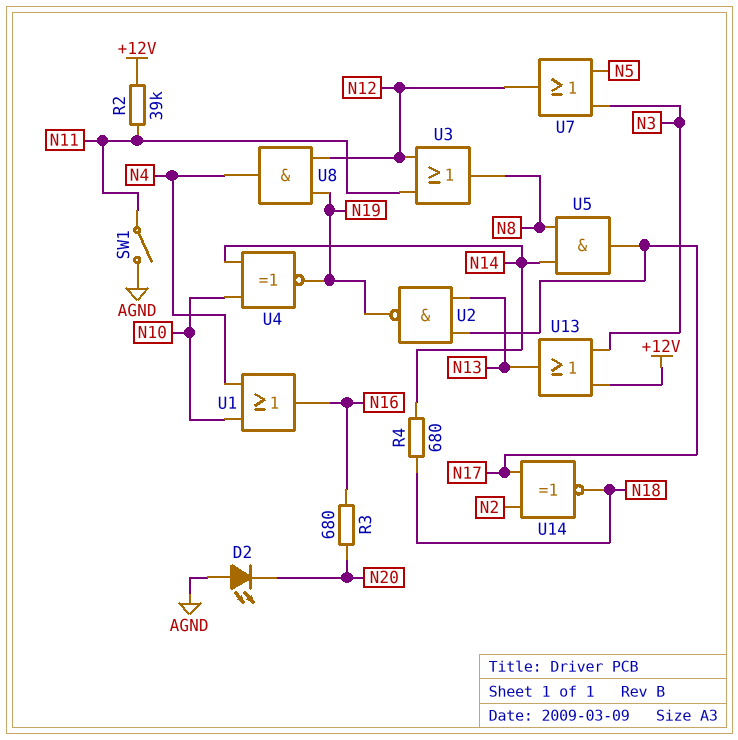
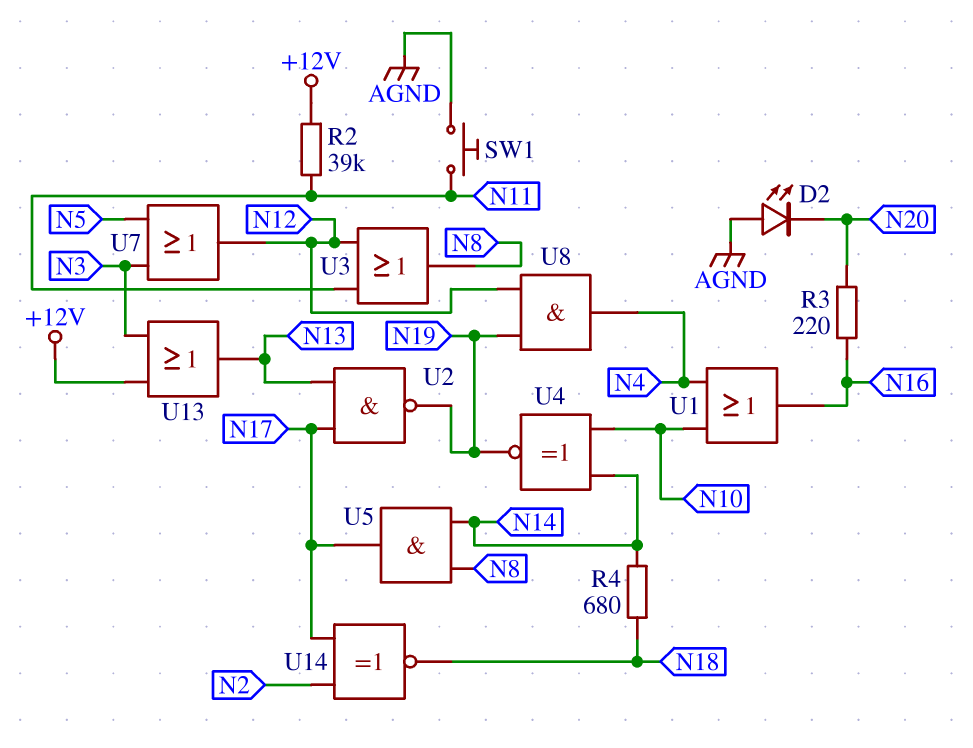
R3: 680 (N16, N20) -> 220 (N16, N20)
SW1: switch (AGND, N11) -> button (AGND, N11)

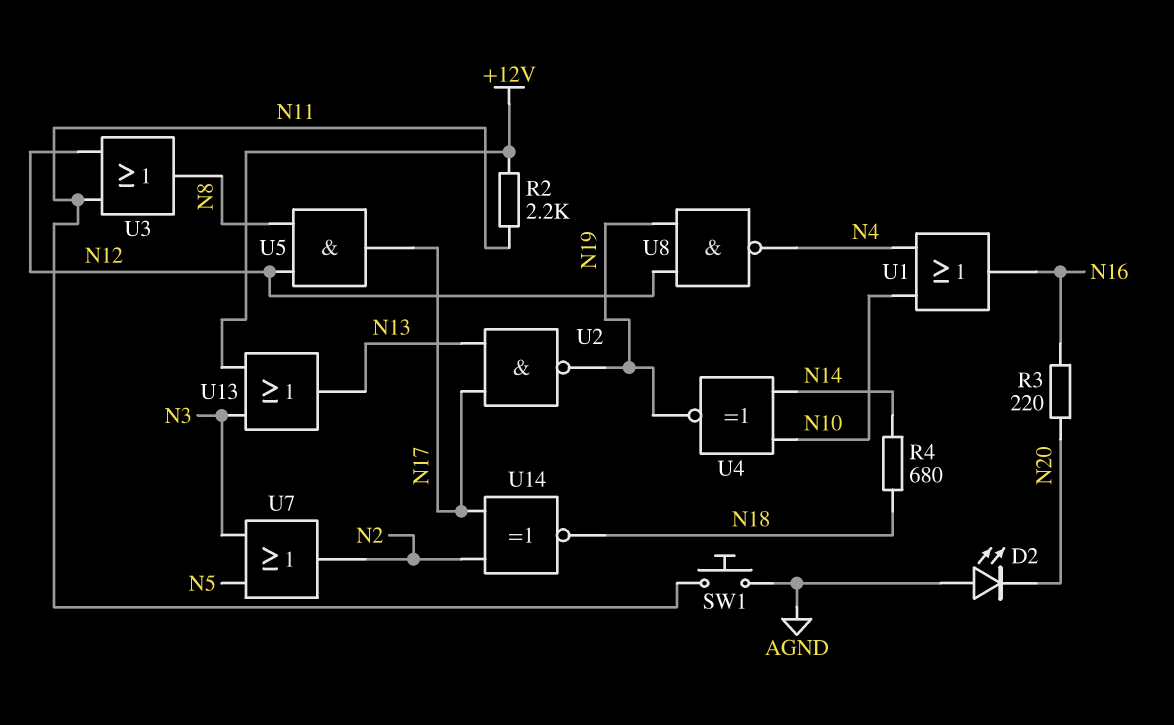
R2: 39k (+12V, N11) -> 2.2k (+12V, N11)
U5: AND (in N8, in N14, out N17) -> AND (in N8, in N12, out N17)
U7: OR (in N3, in N5, out N12) -> OR (in N3, in N5, out N2)
U8: AND (in N12, in N19, out N4) -> NAND (in N12, in N19, out N4)

